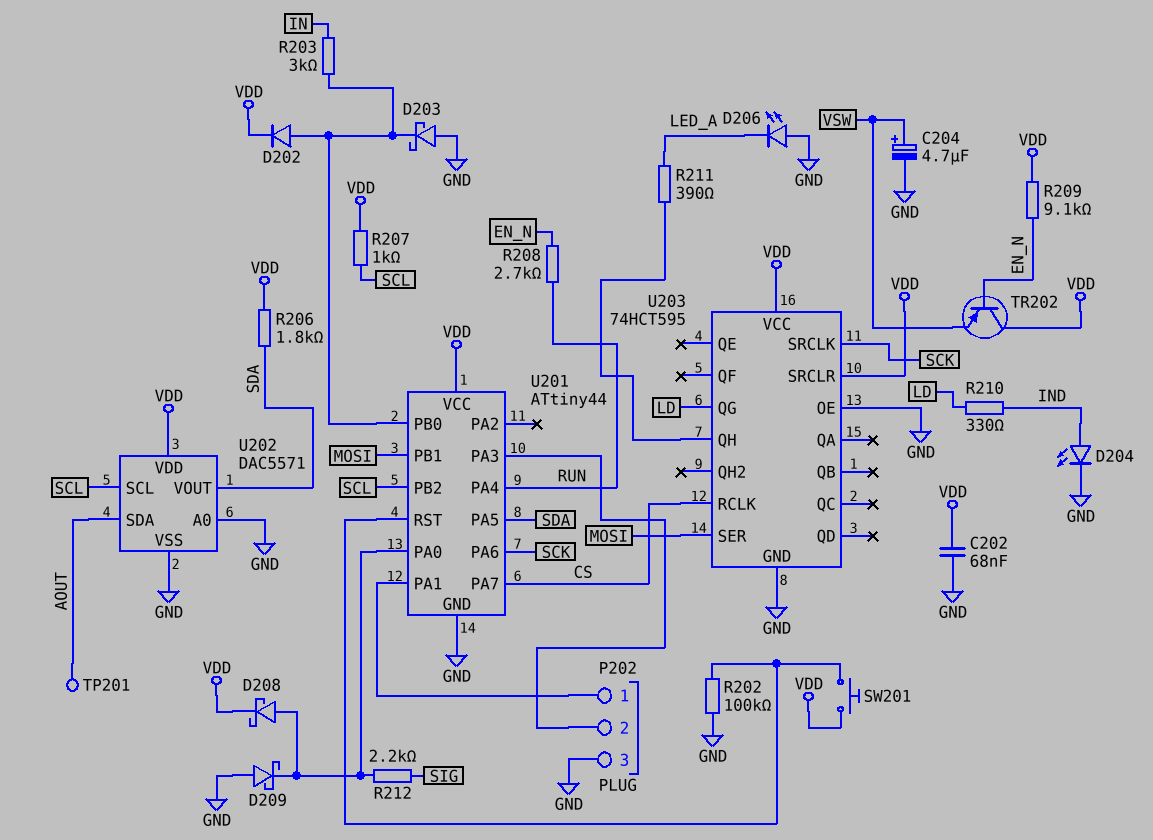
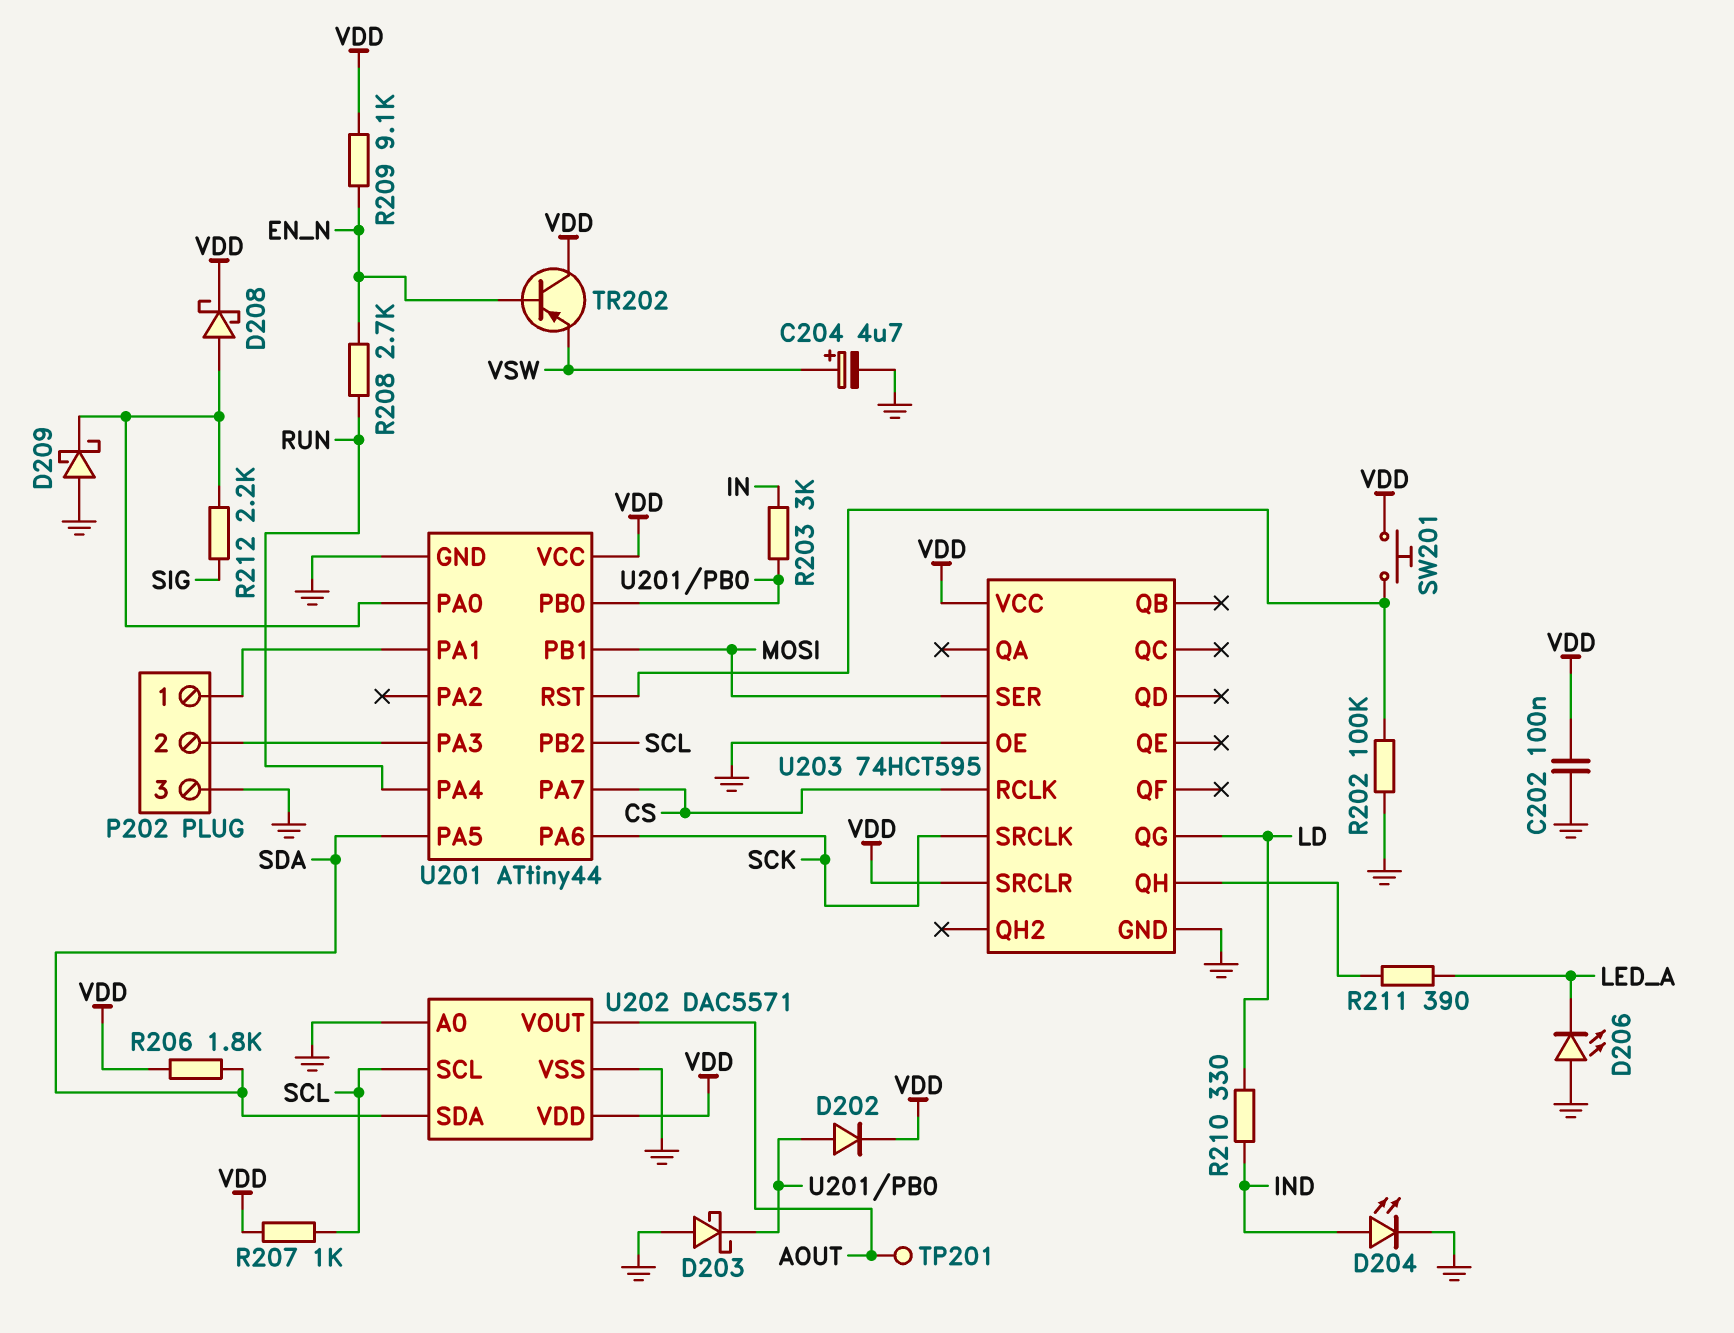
C202: 68nF (GND, VDD) -> 100nF (GND, VDD)
U202 pin SDA: AOUT -> SDA
U202 pin VOUT: SDA -> AOUT

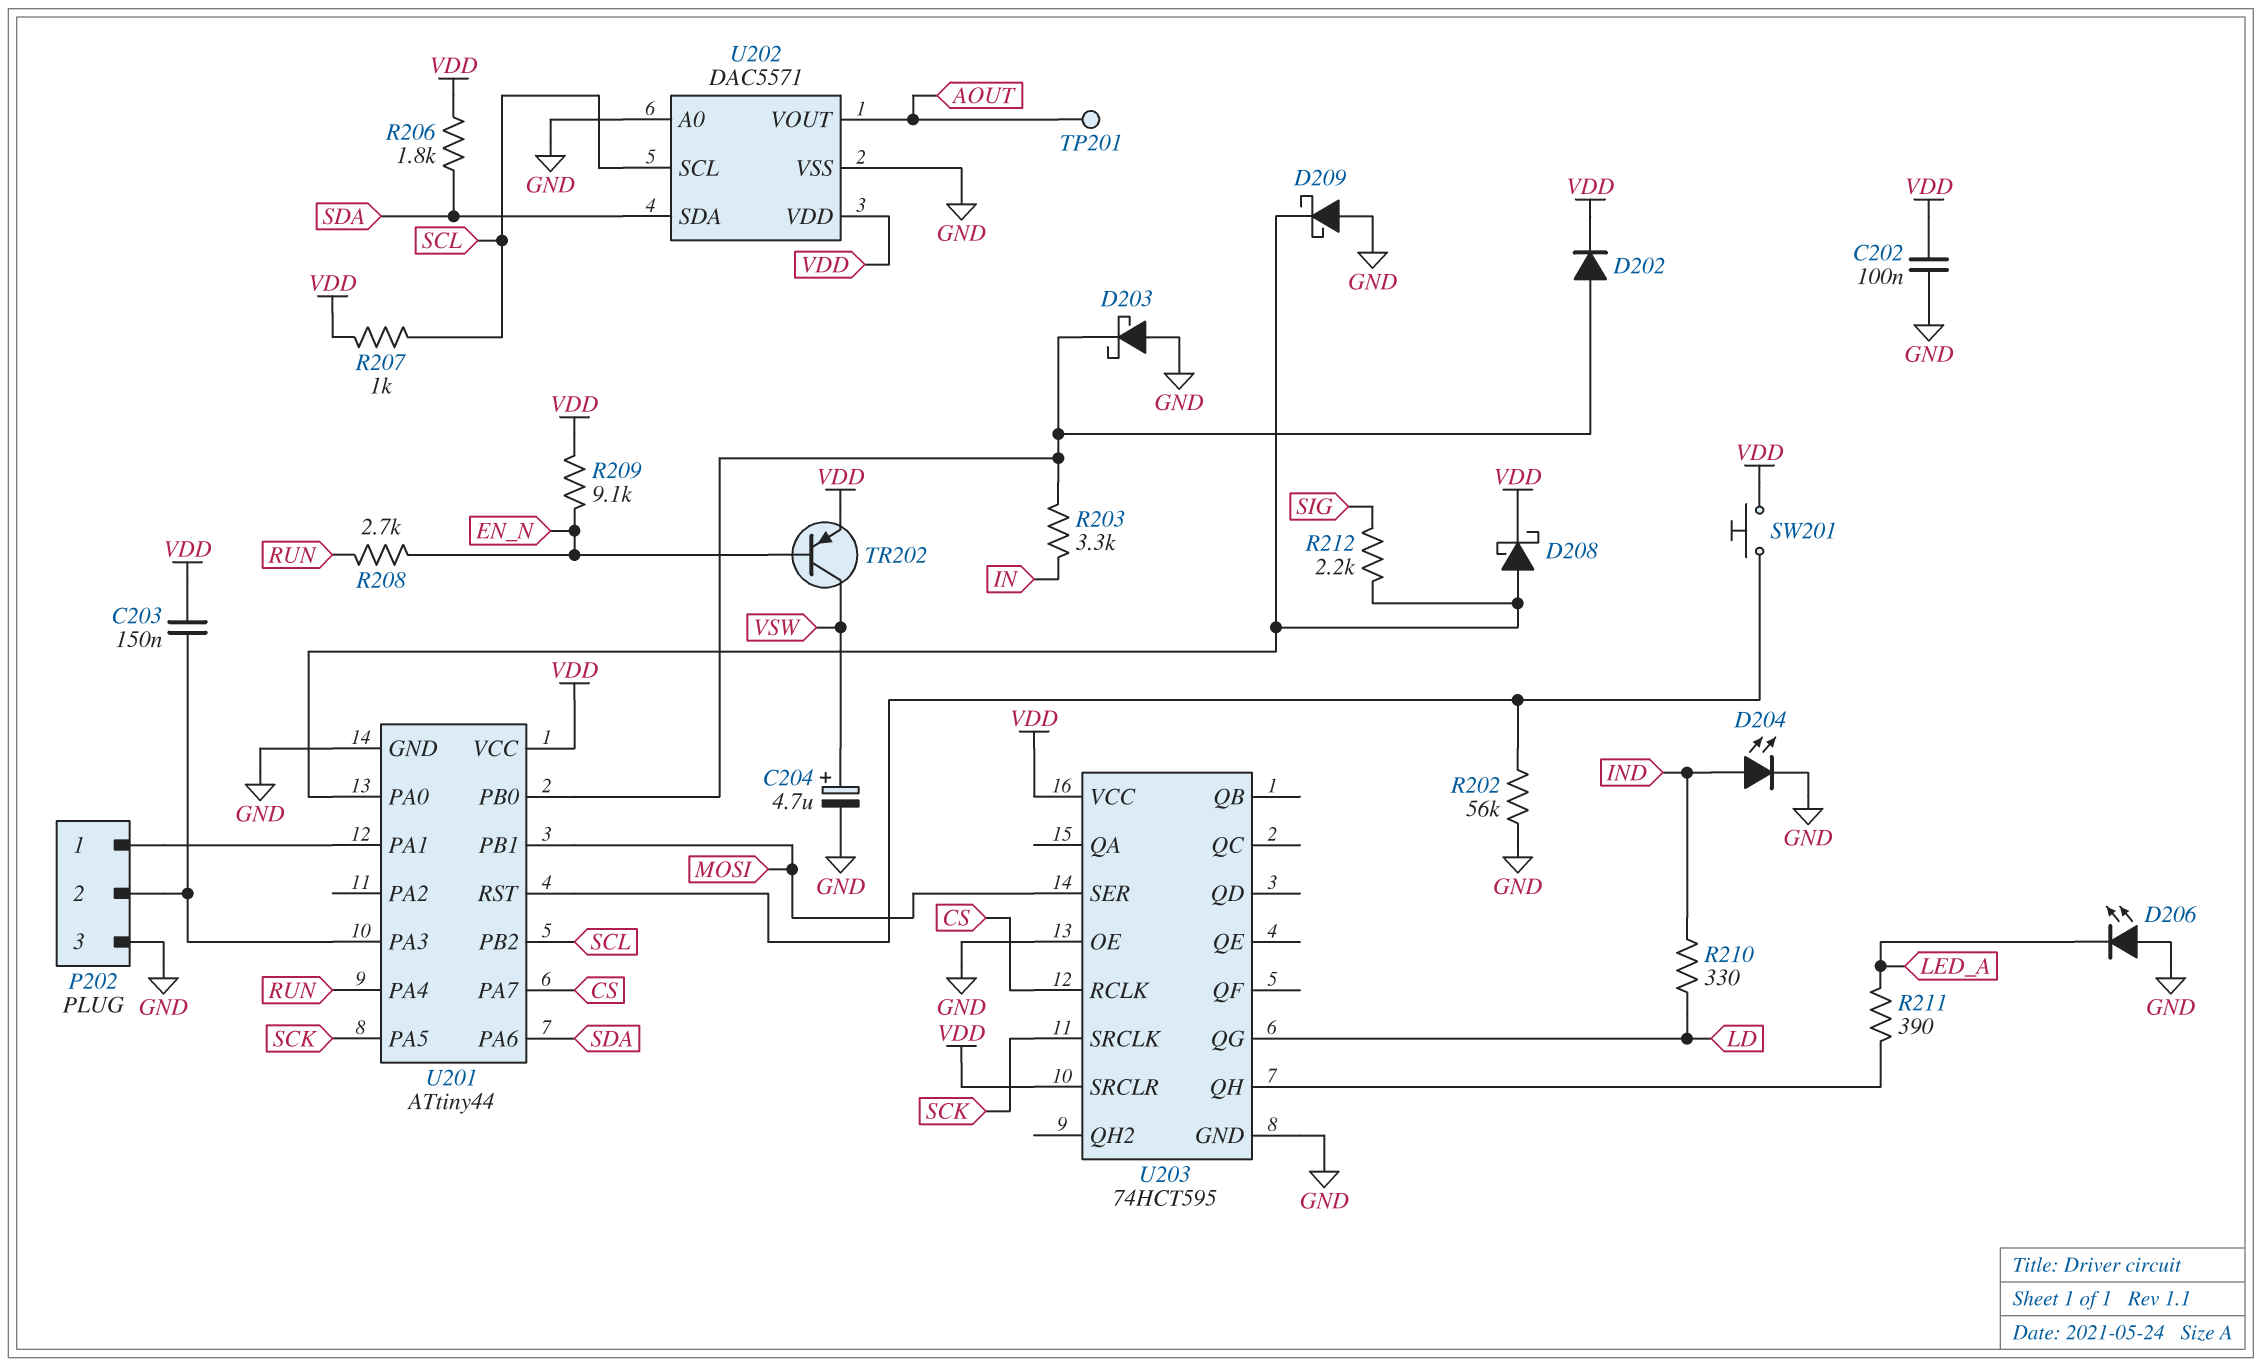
C203: none -> 150nF (P202/2, VDD)
R202: 100k (GND, U201/RST) -> 56k (GND, U201/RST)
R203: 3k (IN, U201/PB0) -> 3.3k (IN, U201/PB0)
TR202: PNP (B EN_N, C VDD, E VSW) -> PNP (B EN_N, C VSW, E VDD)
U201 pin PA5: SDA -> SCK
U201 pin PA6: SCK -> SDA

